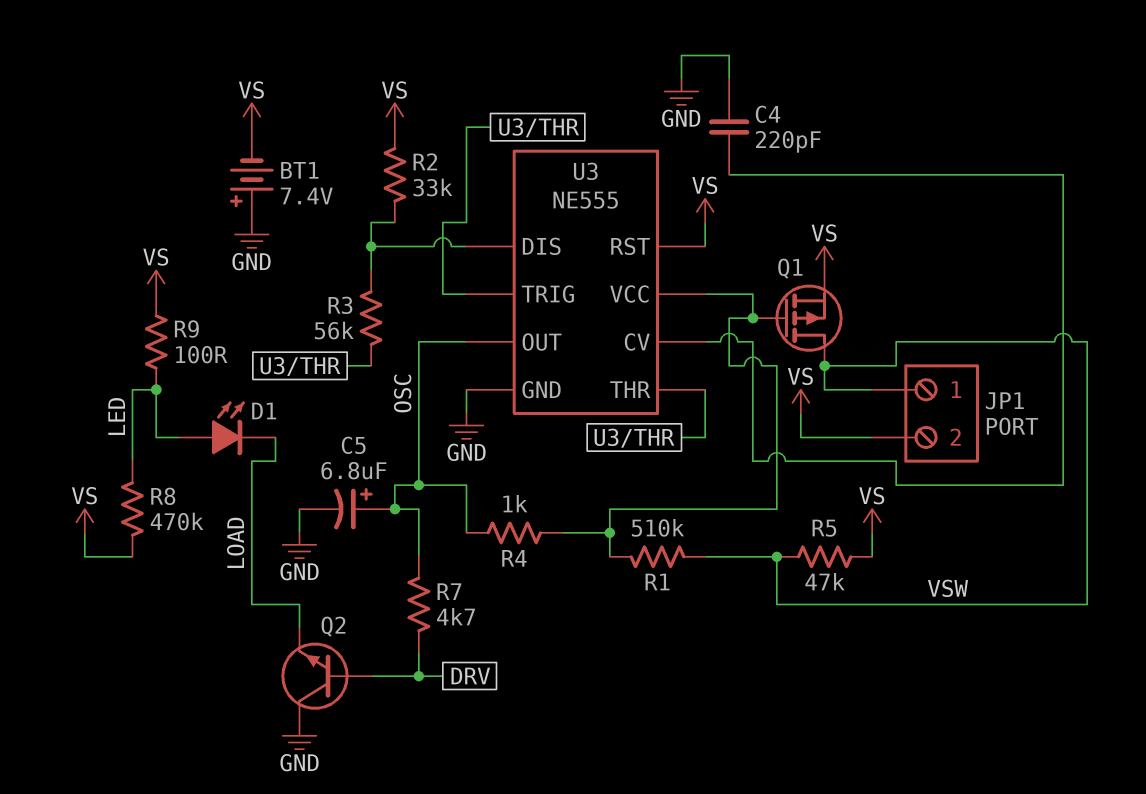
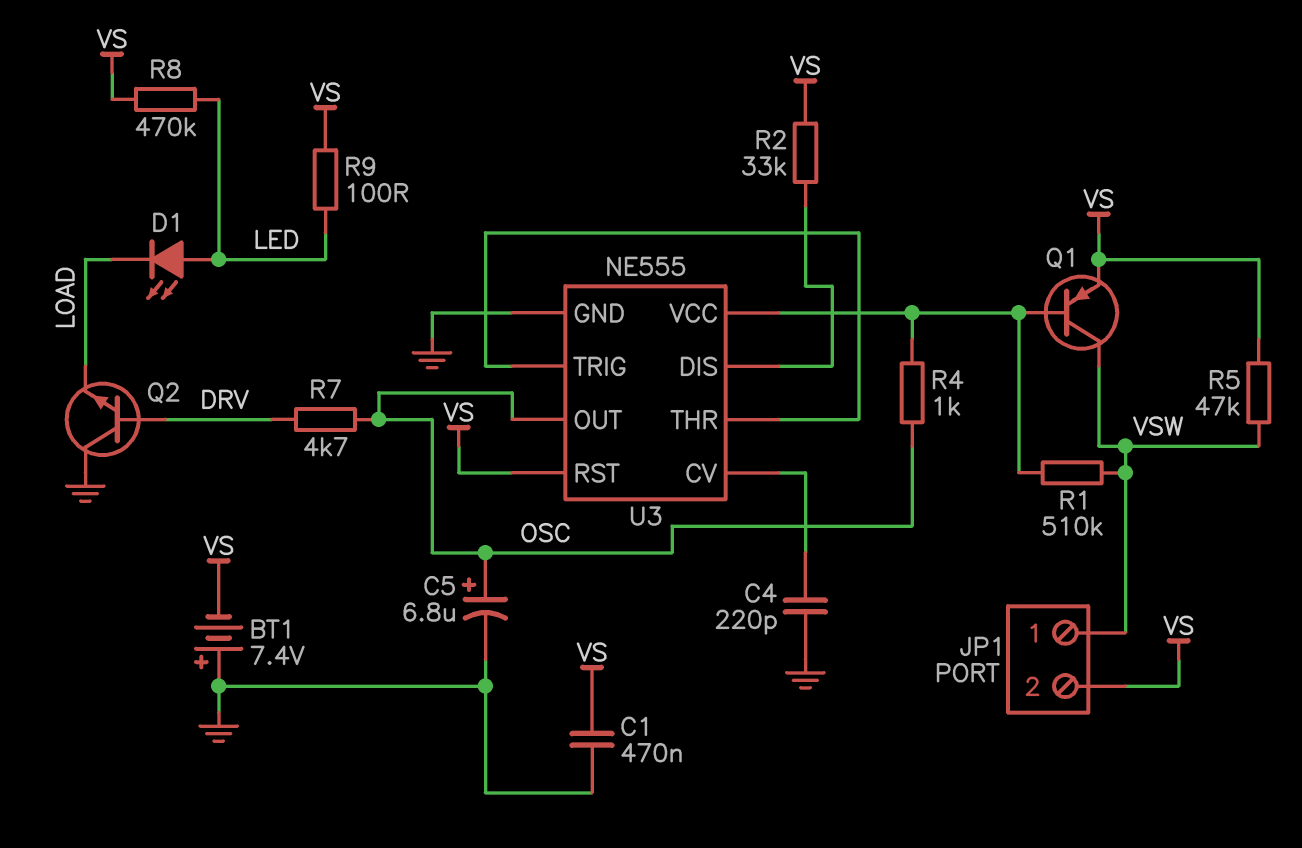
C1: none -> 470nF (GND, VS)
Q1: PMOS (G U3/VCC, D VSW, S VS) -> PNP (B U3/VCC, C VSW, E VS)
R3: 56k (U3/DIS, U3/THR) -> none

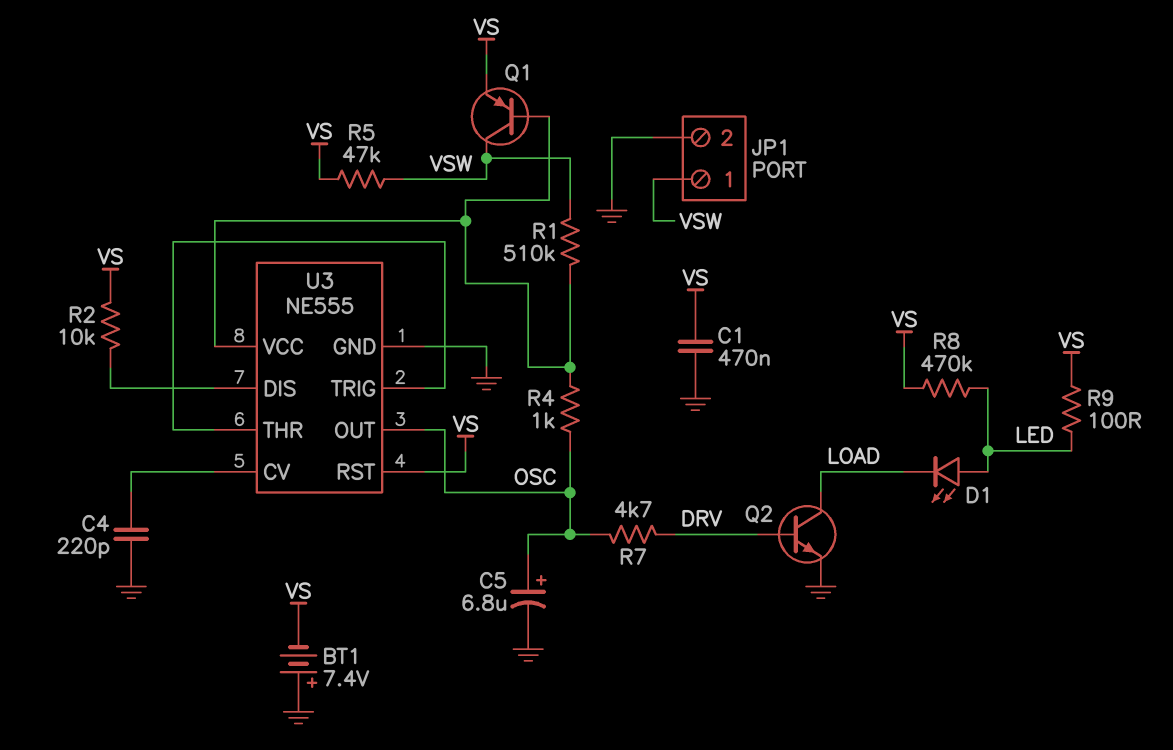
JP1 pin 2: VS -> GND
Q2: NPN (B DRV, C GND, E LOAD) -> NPN (B DRV, C LOAD, E GND)
R2: 33k (U3/DIS, VS) -> 10k (U3/DIS, VS)

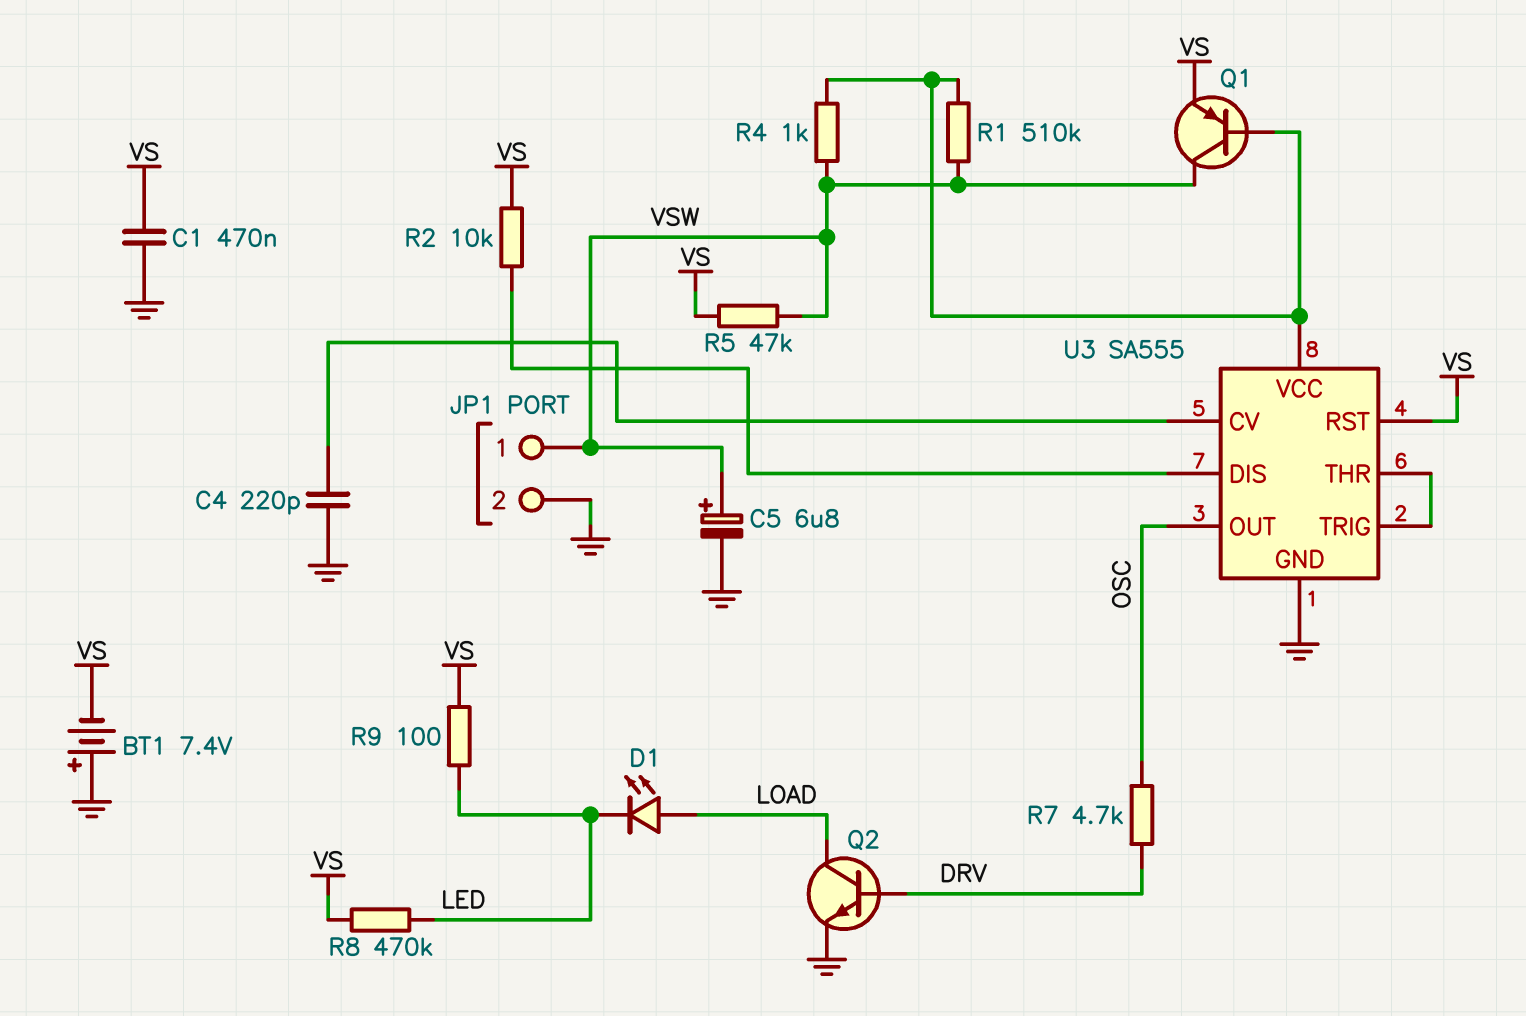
C5: 6.8uF (plus OSC, minus GND) -> 6.8uF (plus VSW, minus GND)
D1: LED (A LED, K LOAD) -> LED (A LOAD, K LED)
R4: 1k (OSC, U3/VCC) -> 1k (U3/VCC, VSW)
U3: NE555 -> SA555

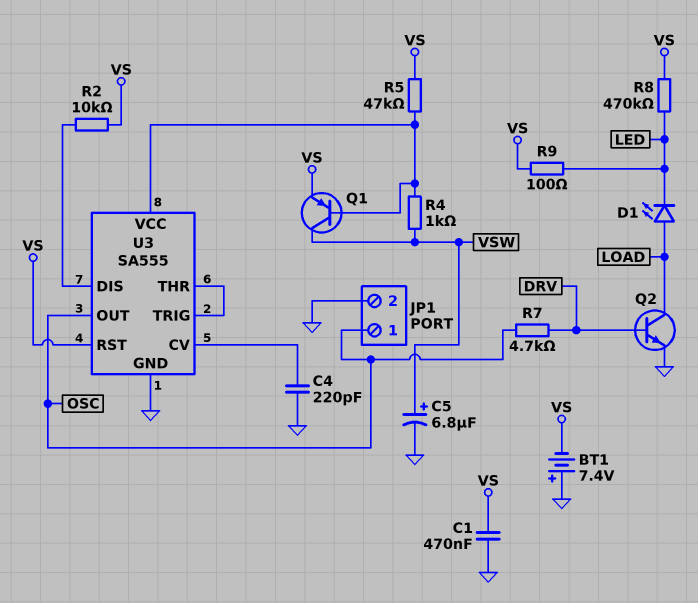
JP1 pin 1: VSW -> OSC
R1: 510k (U3/VCC, VSW) -> none
R5: 47k (VS, VSW) -> 47k (U3/VCC, VS)

